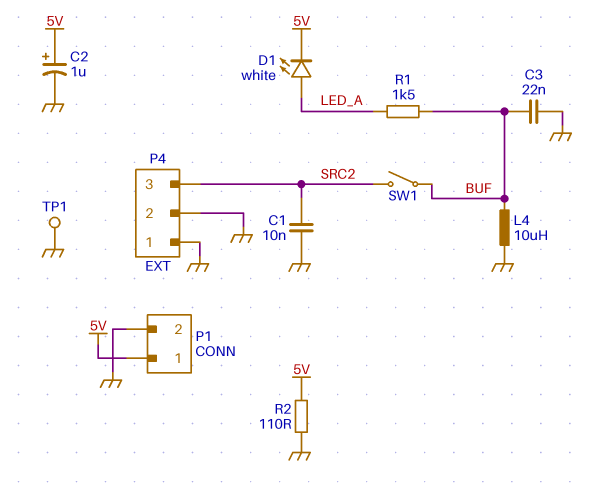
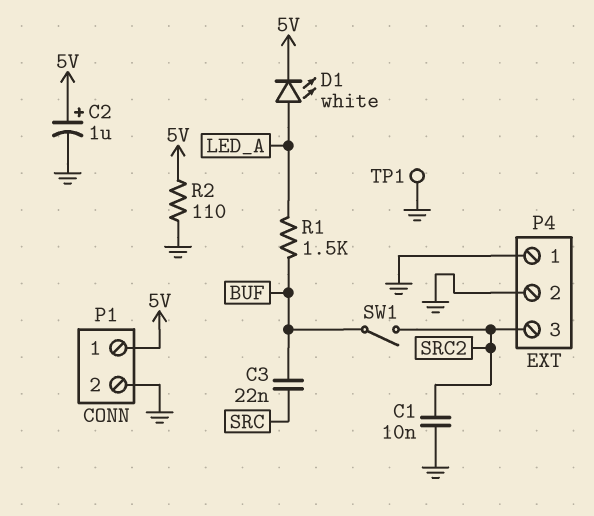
C3: 22nF (BUF, GND) -> 22nF (BUF, SRC)
L4: 10uH (BUF, GND) -> none

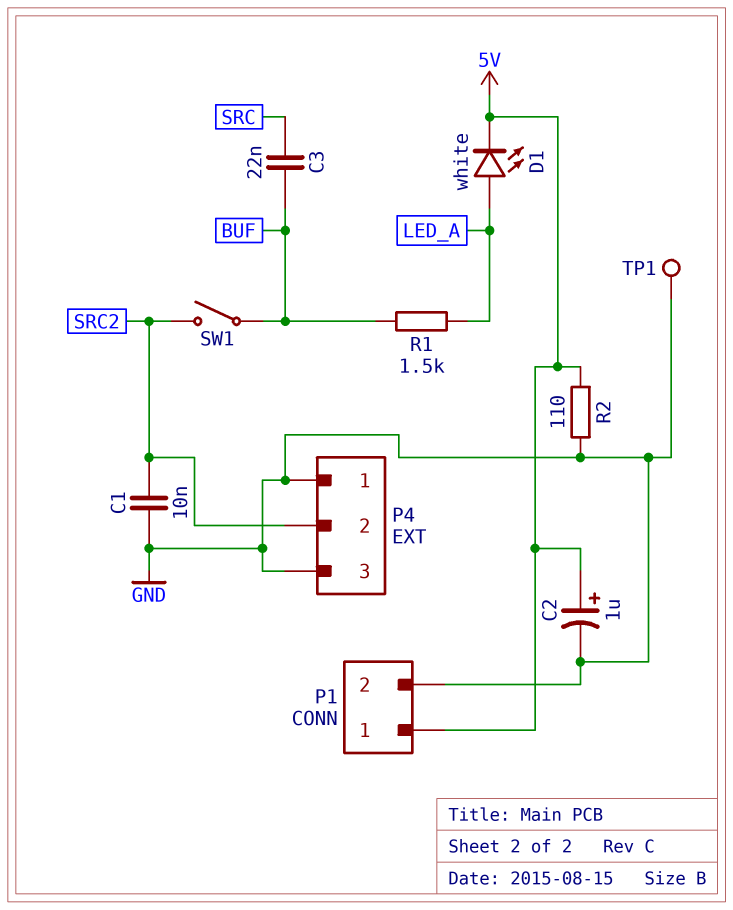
P4 pin 2: GND -> SRC2
P4 pin 3: SRC2 -> GND

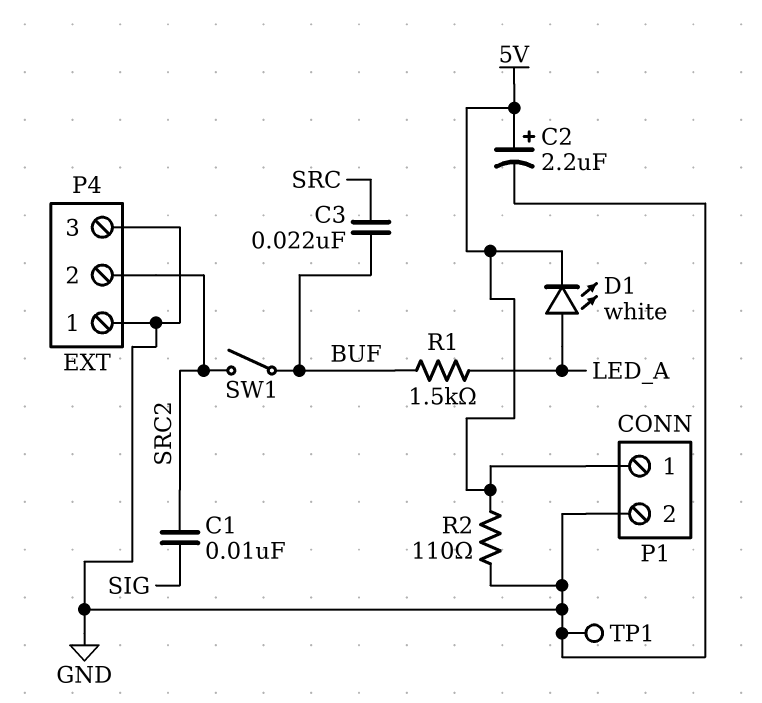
C1: 10nF (GND, SRC2) -> 10nF (SIG, SRC2)
C2: 1uF (plus 5V, minus GND) -> 2.2uF (plus 5V, minus GND)

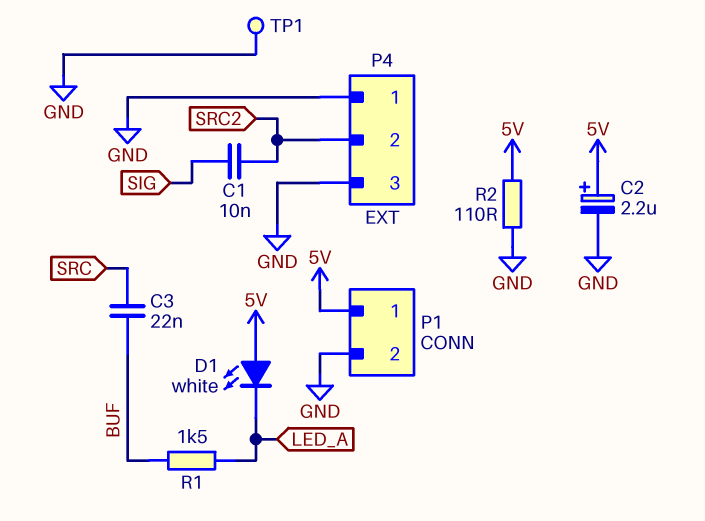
D1: LED white (A LED_A, K 5V) -> LED white (A 5V, K LED_A)
SW1: switch (BUF, SRC2) -> none

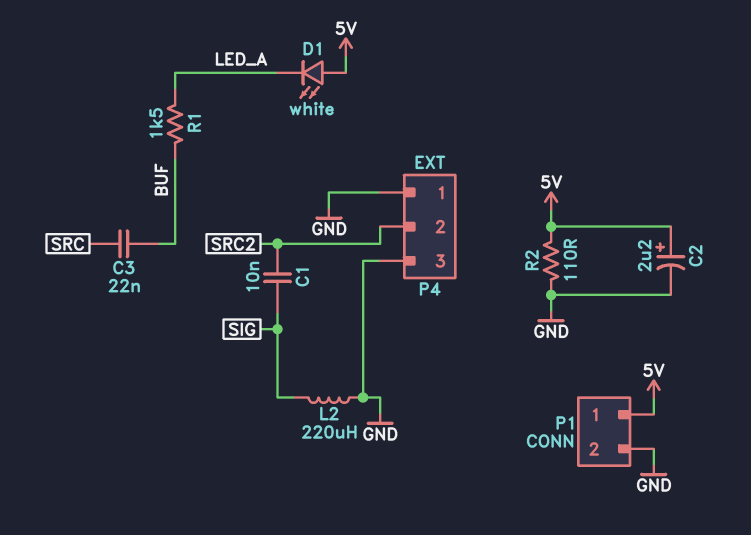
L2: none -> 220uH (GND, SIG)
TP1: test point (GND) -> none

